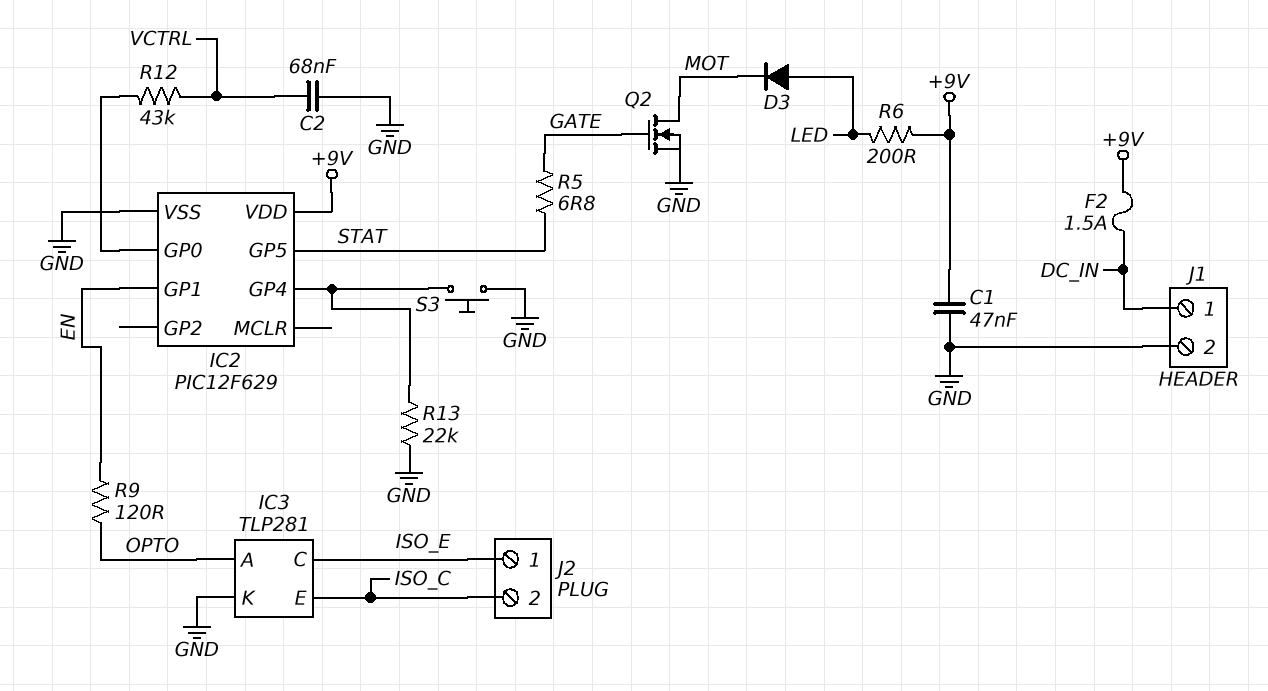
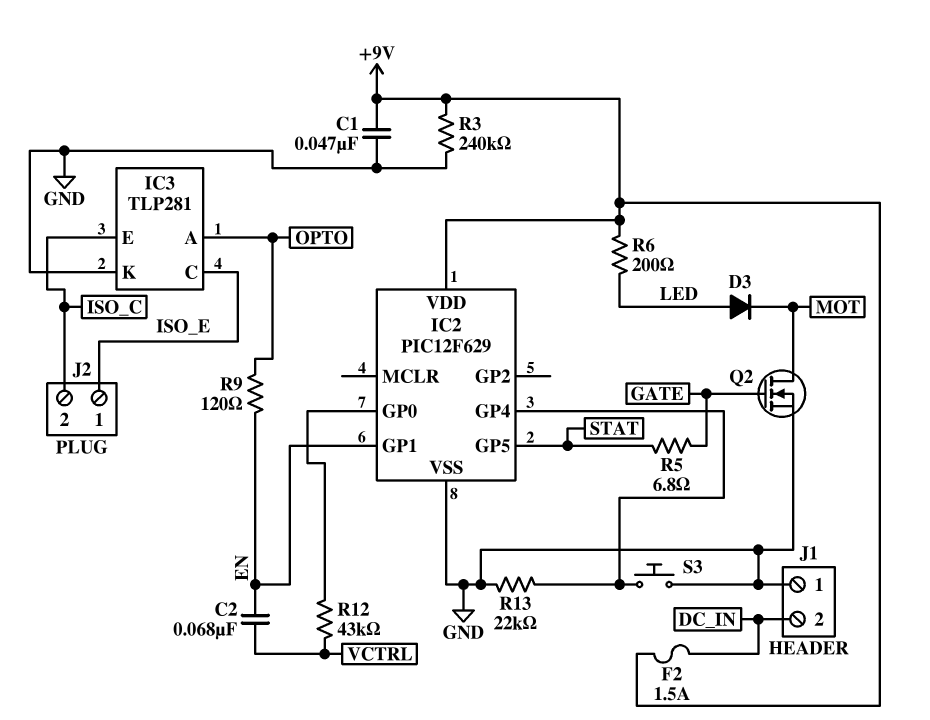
C2: 68nF (GND, VCTRL) -> 68nF (EN, VCTRL)
J1 pin 1: DC_IN -> GND
J1 pin 2: GND -> DC_IN
R3: none -> 240k (+9V, GND)

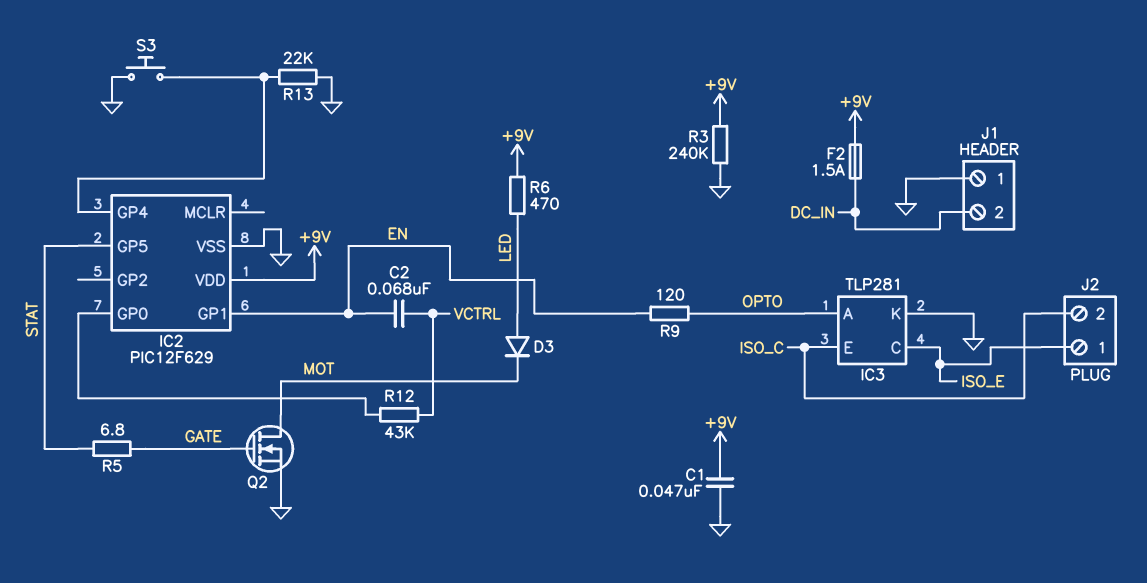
R6: 200 (+9V, LED) -> 470 (+9V, LED)

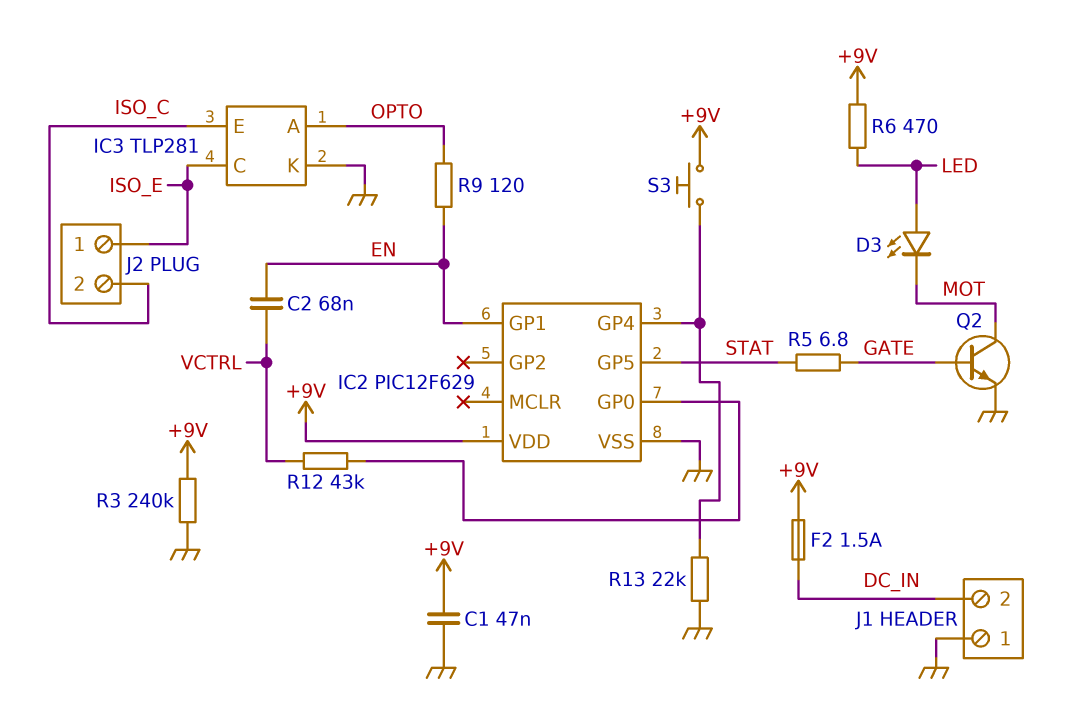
D3: diode (A LED, K MOT) -> LED (A LED, K MOT)
Q2: NMOS (G GATE, D MOT, S GND) -> NPN (B GATE, C MOT, E GND)
S3: button (GND, IC2/GP4) -> button (+9V, IC2/GP4)

